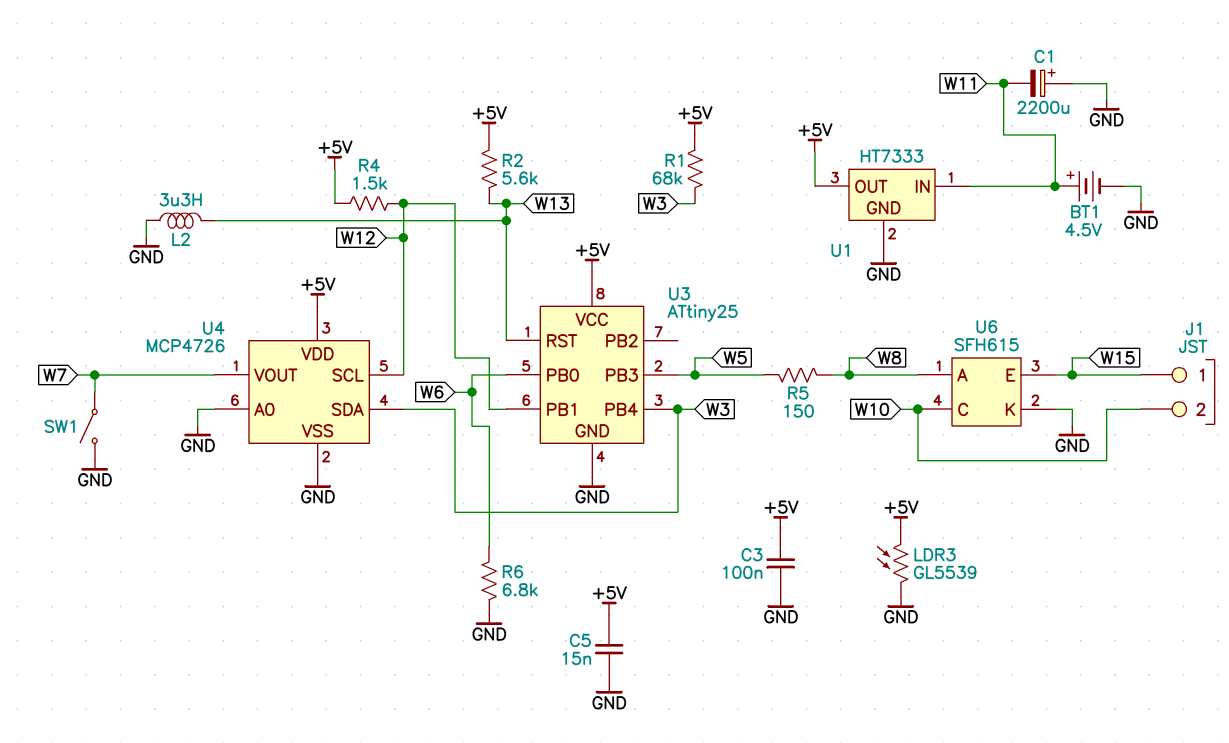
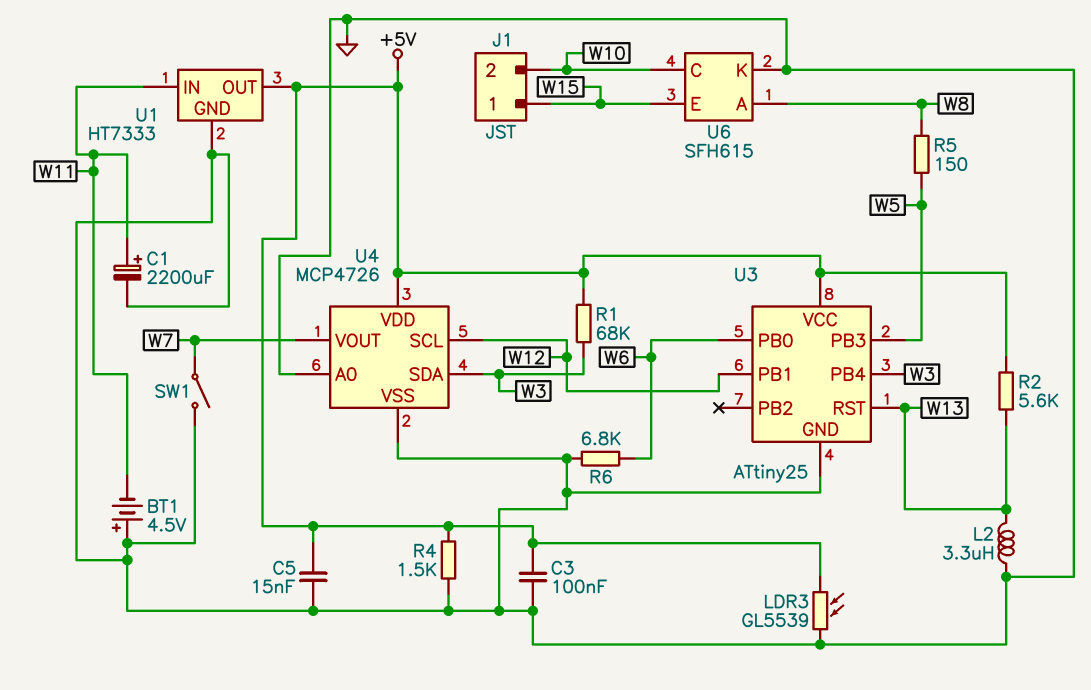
BT1: 4.5V (plus W11, minus GND) -> 4.5V (plus GND, minus W11)
C1: 2200uF (plus GND, minus W11) -> 2200uF (plus W11, minus GND)
R4: 1.5k (+5V, W12) -> 1.5k (+5V, GND)

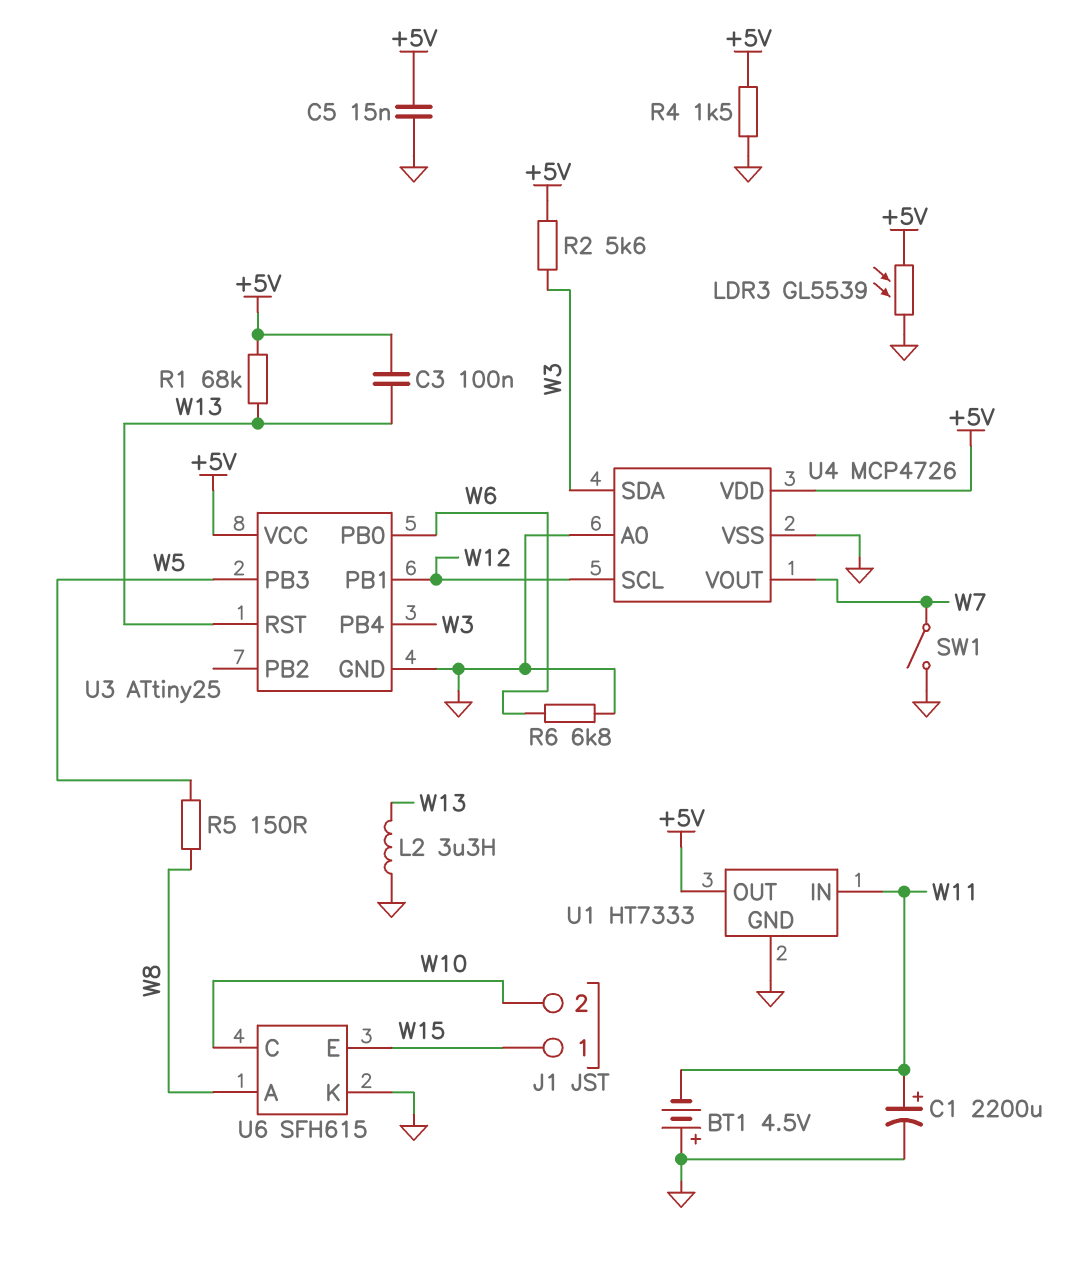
C3: 100nF (+5V, GND) -> 100nF (+5V, W13)
R1: 68k (+5V, W3) -> 68k (+5V, W13)
R2: 5.6k (+5V, W13) -> 5.6k (+5V, W3)

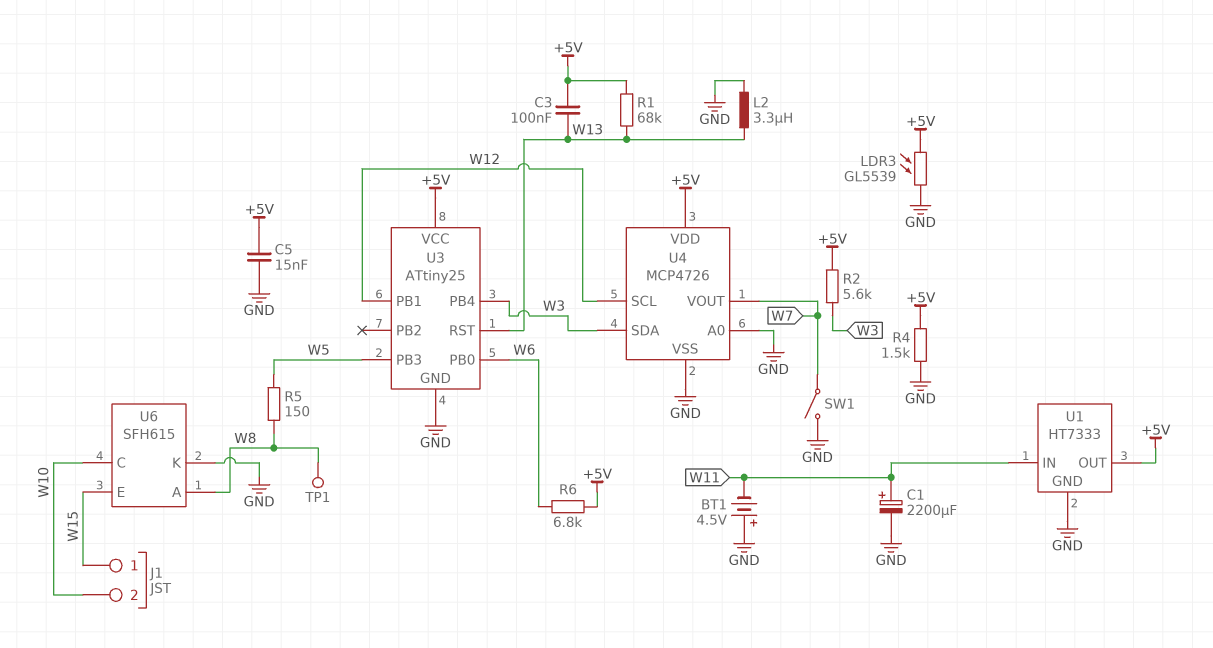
R6: 6.8k (GND, W6) -> 6.8k (+5V, W6)
TP1: none -> test point (W8)

